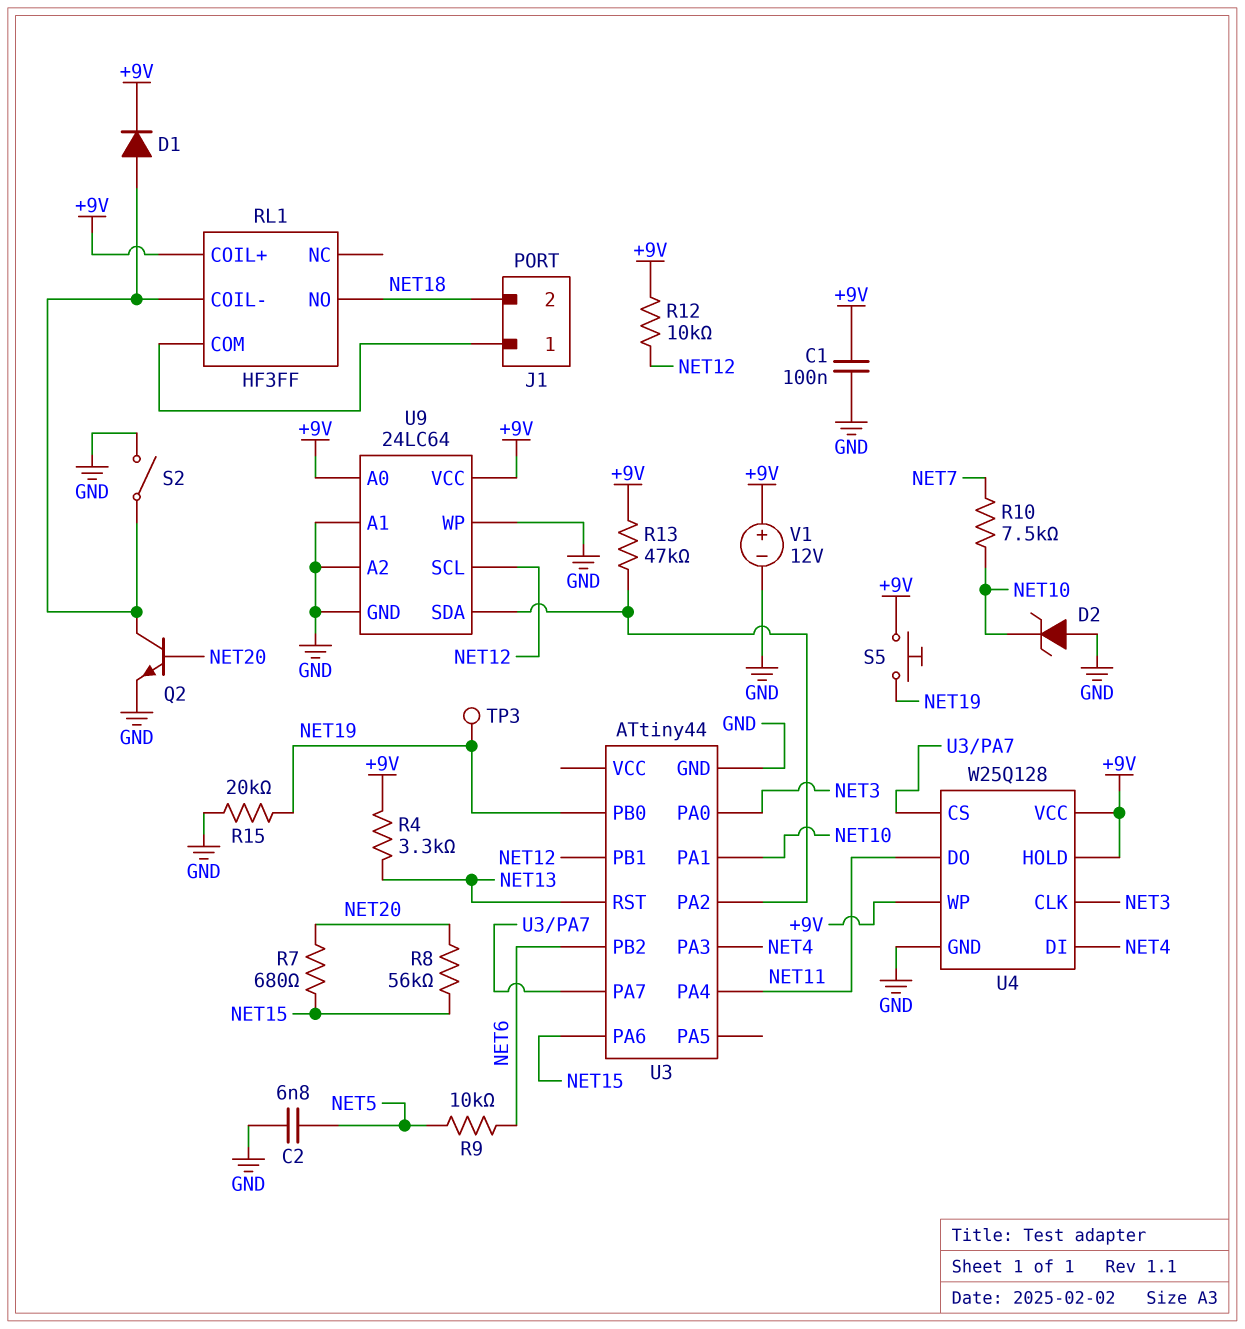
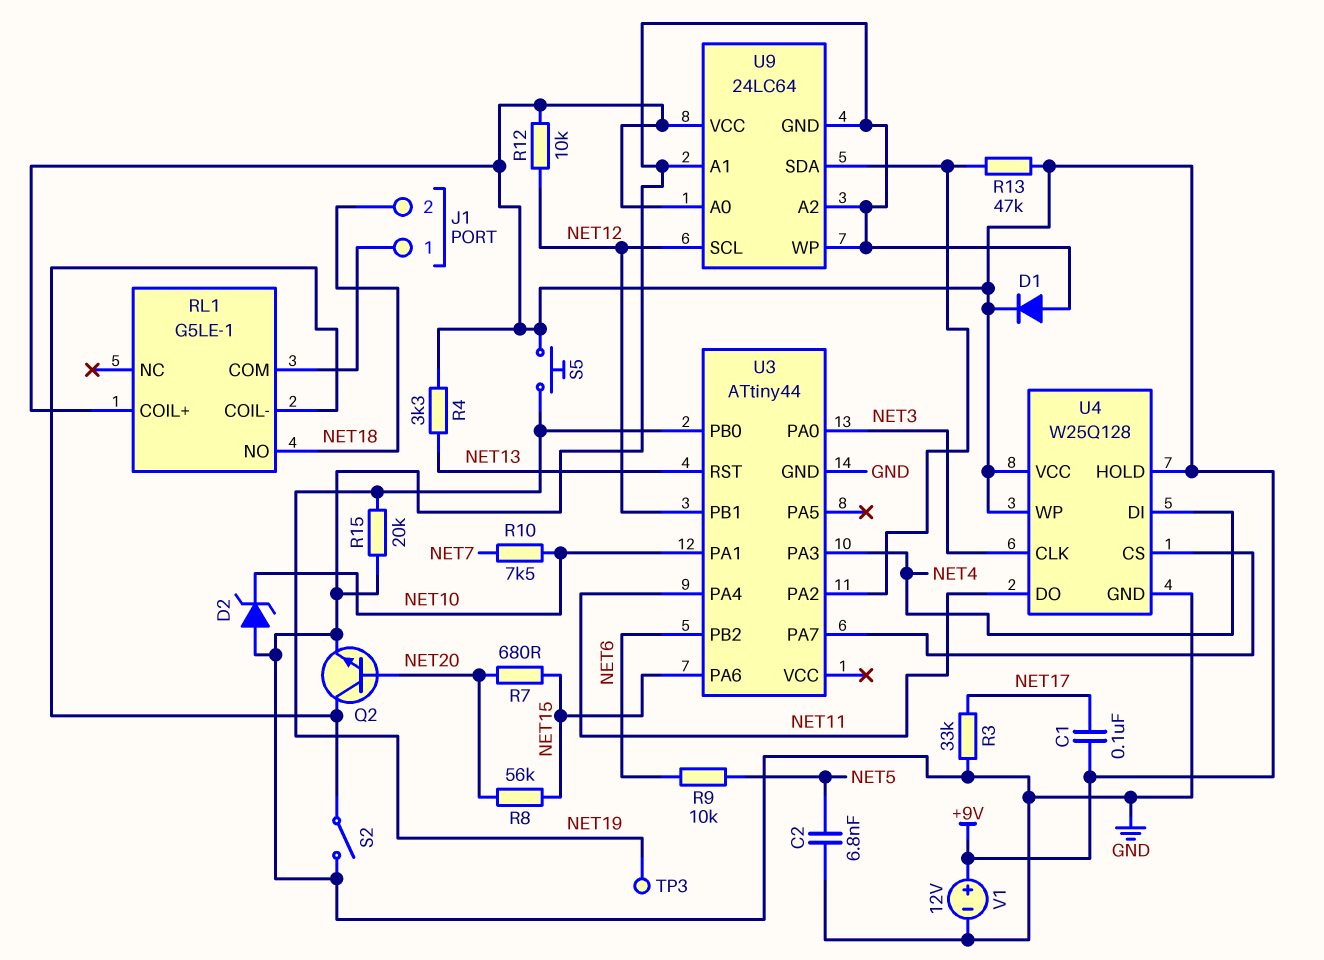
C1: 100nF (+9V, GND) -> 100nF (+9V, NET17)
D1: diode (A RL1/COIL-, K +9V) -> diode (A GND, K +9V)
R3: none -> 33k (GND, NET17)
RL1: HF3FF -> G5LE-1

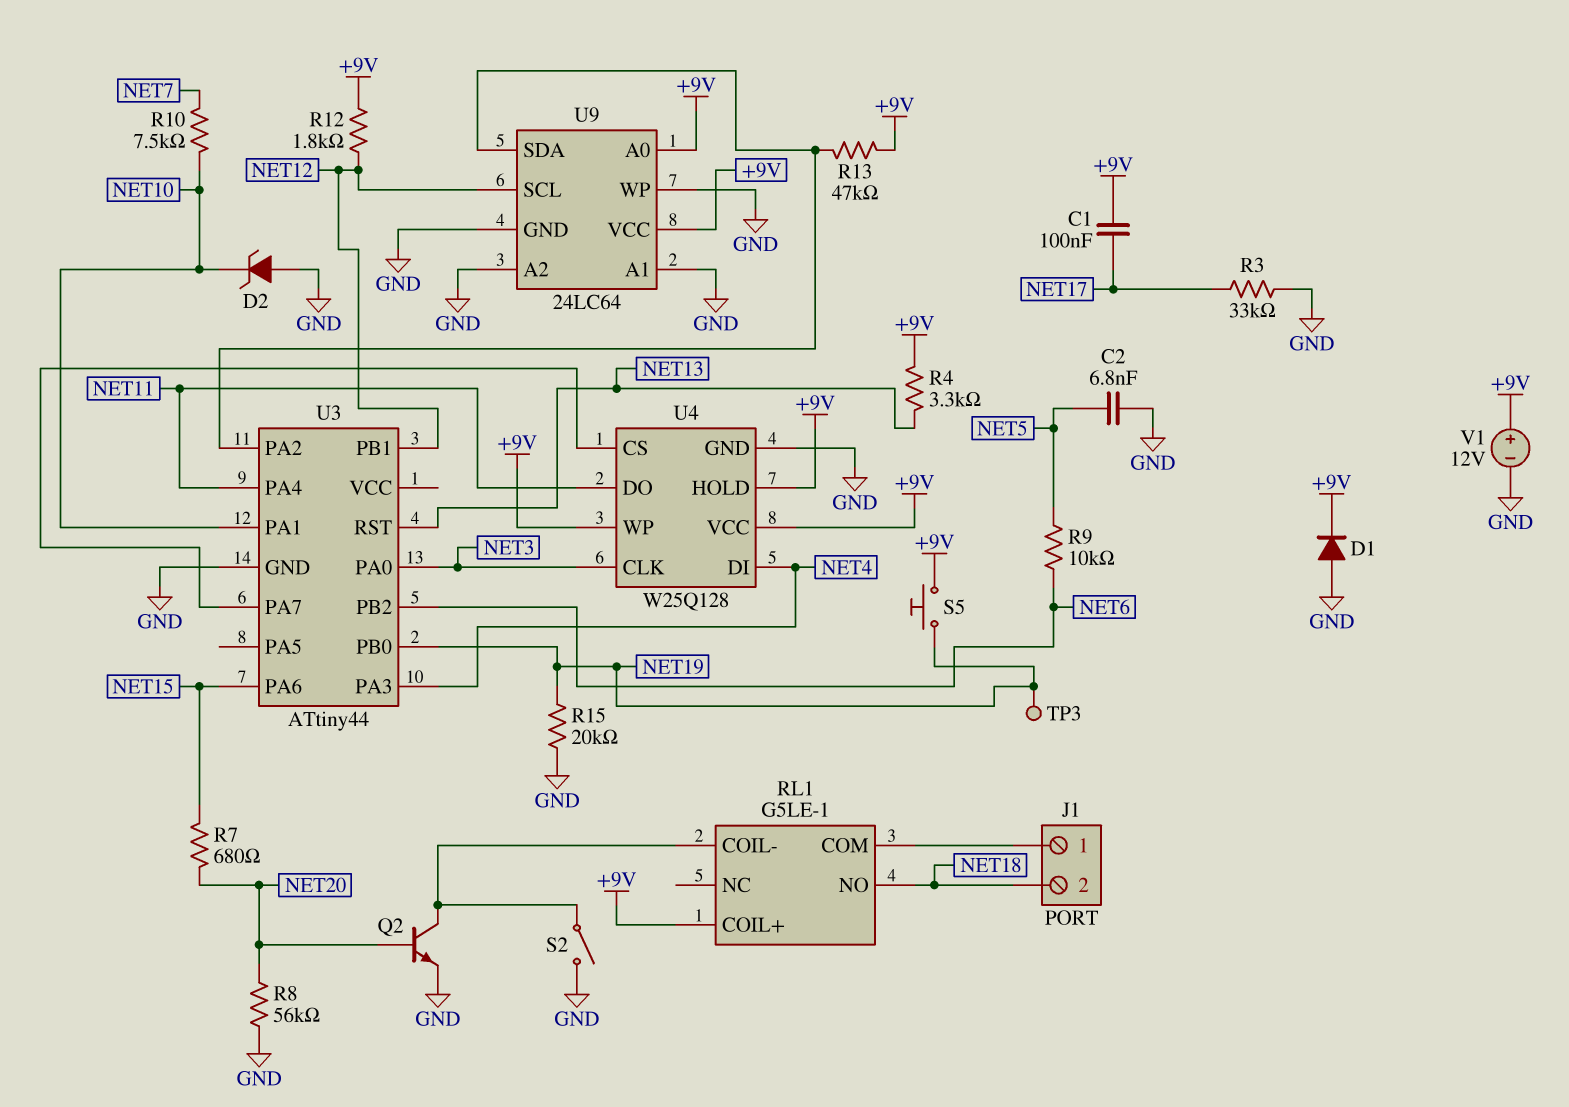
R8: 56k (NET15, NET20) -> 56k (GND, NET20)
R12: 10k (+9V, NET12) -> 1.8k (+9V, NET12)

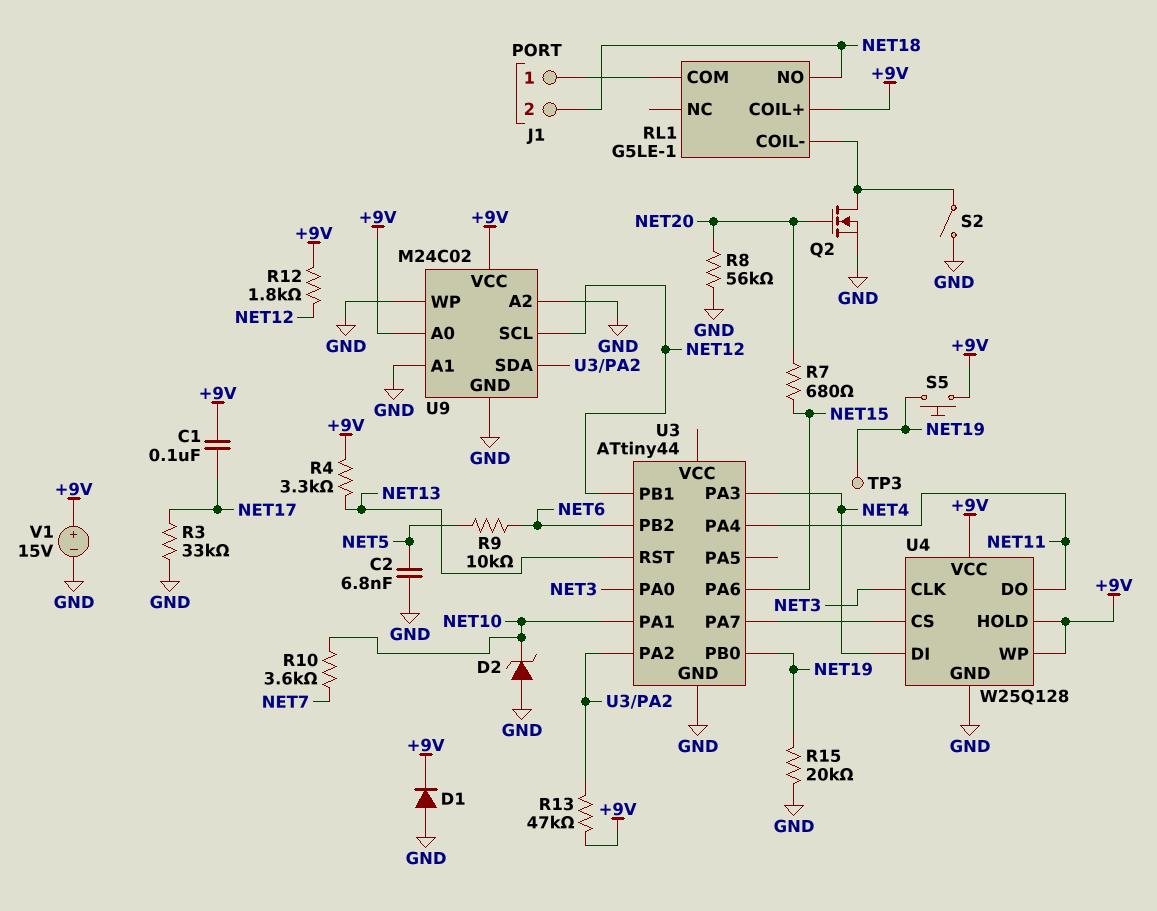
Q2: NPN (B NET20, C RL1/COIL-, E GND) -> NMOS (G NET20, D RL1/COIL-, S GND)
R10: 7.5k (NET7, NET10) -> 3.6k (NET7, NET10)
U9: 24LC64 -> M24C02
V1: 12V (plus +9V, minus GND) -> 15V (plus +9V, minus GND)

